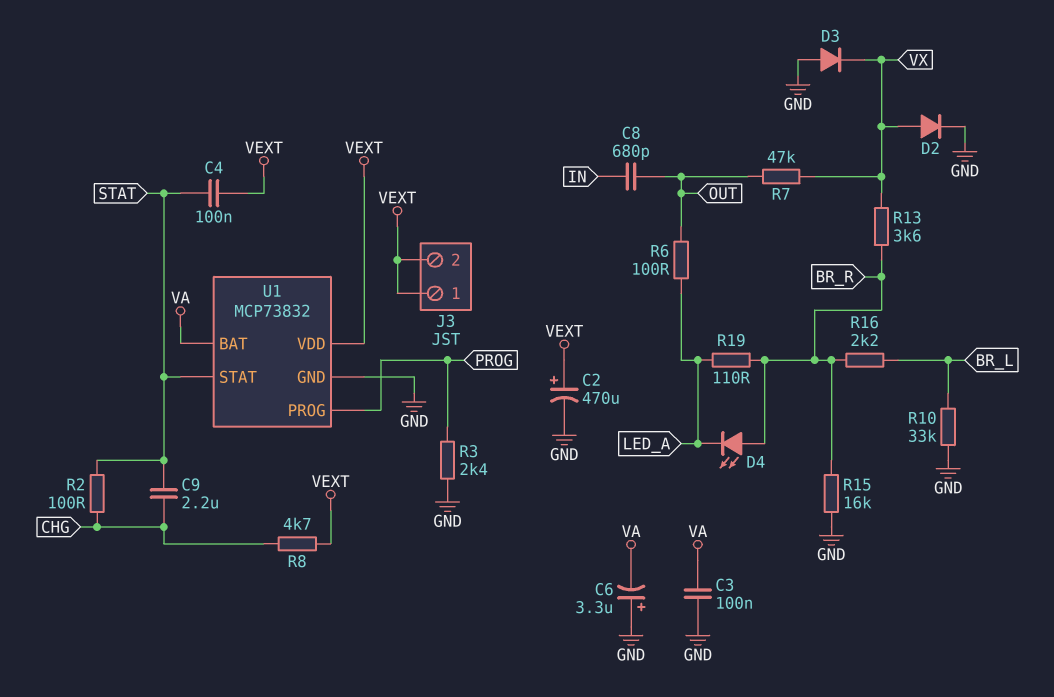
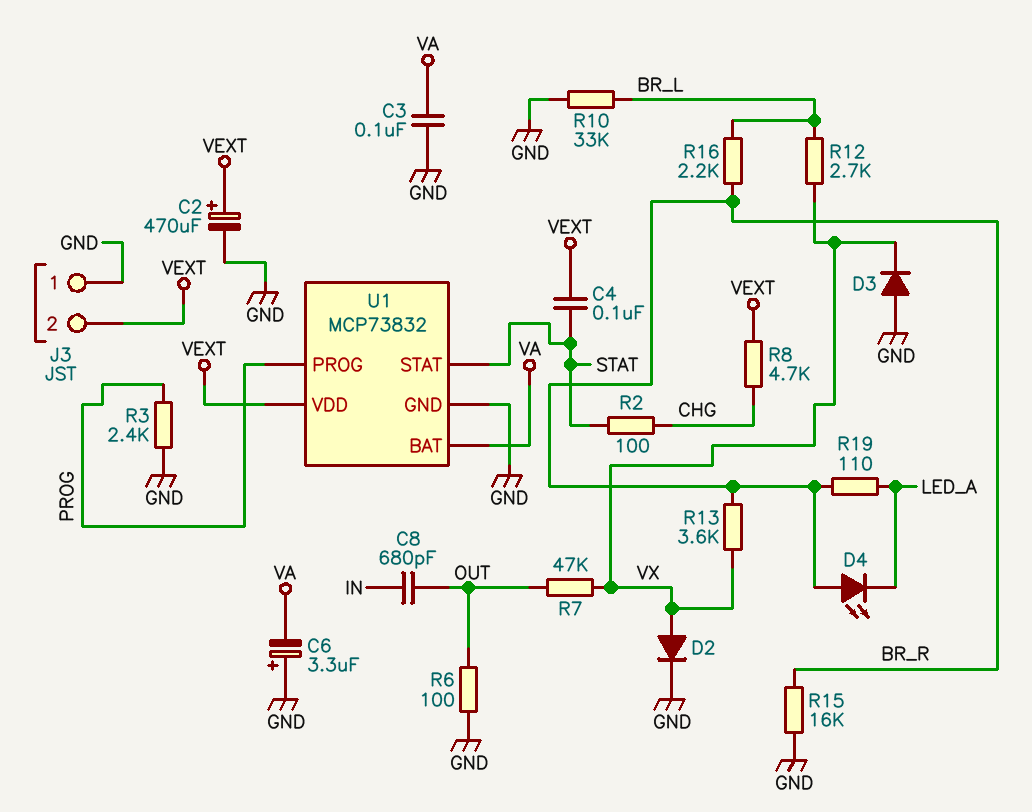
C9: 2.2uF (CHG, STAT) -> none
J3 pin 1: VEXT -> GND
R6: 100 (LED_A, OUT) -> 100 (GND, OUT)
R12: none -> 2.7k (BR_L, VX)

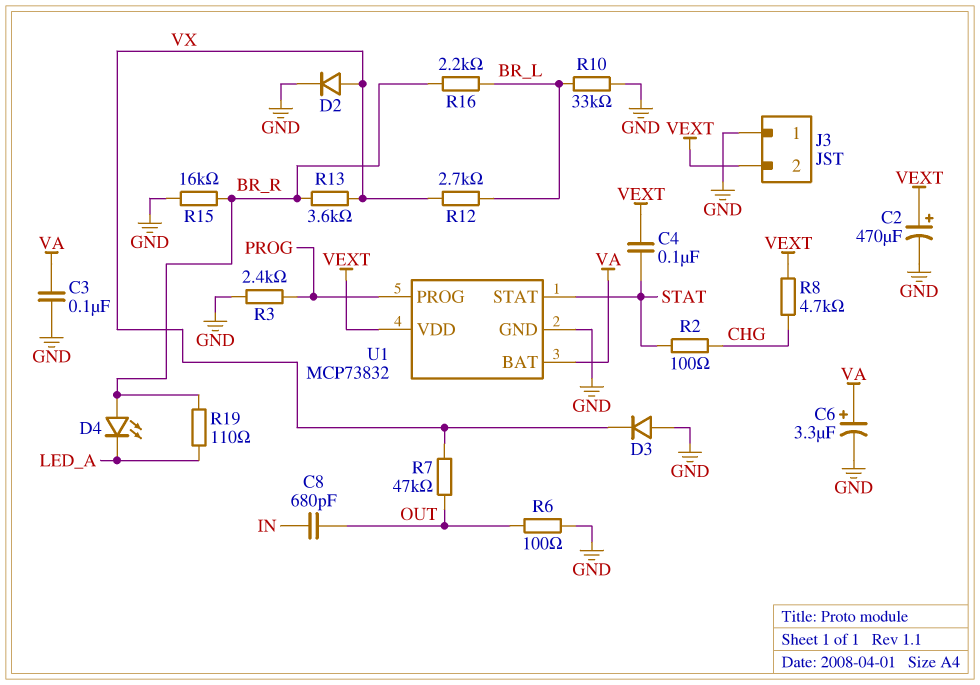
C6: 3.3uF (plus GND, minus VA) -> 3.3uF (plus VA, minus GND)

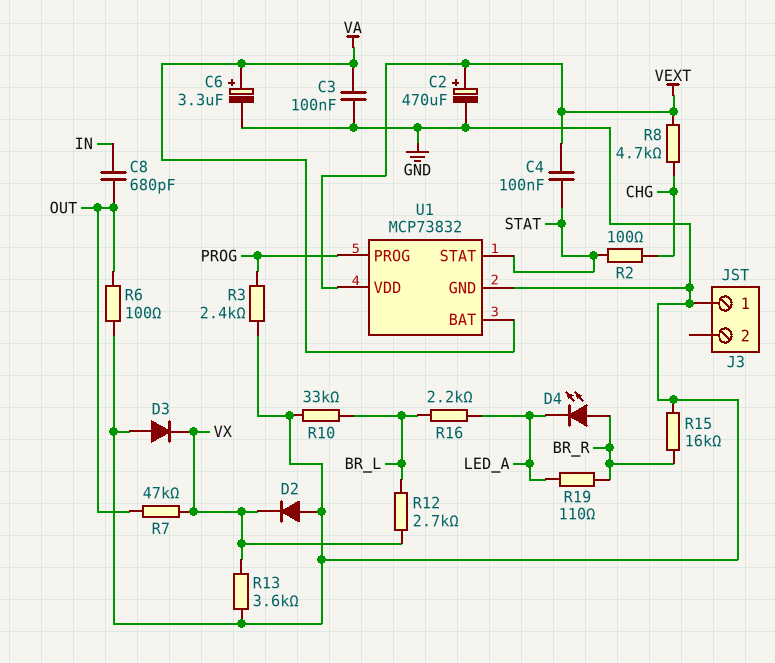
D2: diode (A VX, K GND) -> diode (A GND, K VX)
J3 pin 2: VEXT -> none
R13: 3.6k (BR_R, VX) -> 3.6k (GND, VX)
R16: 2.2k (BR_L, BR_R) -> 2.2k (BR_L, LED_A)

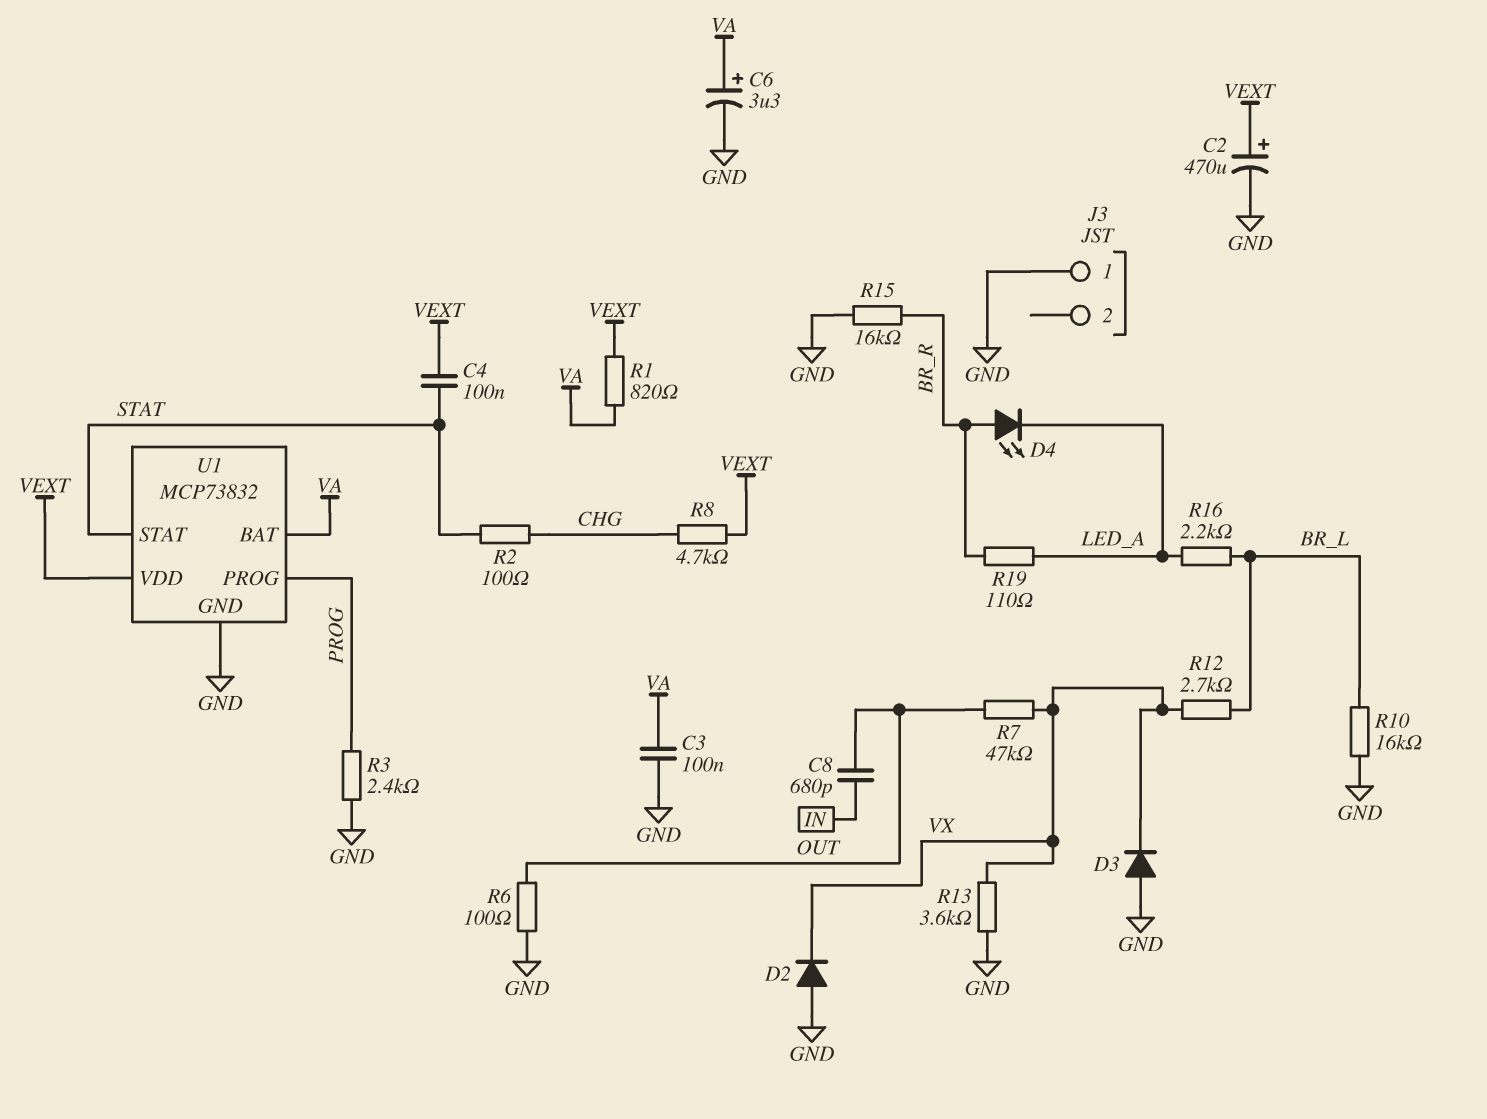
R1: none -> 820 (VA, VEXT)
R10: 33k (BR_L, GND) -> 16k (BR_L, GND)

